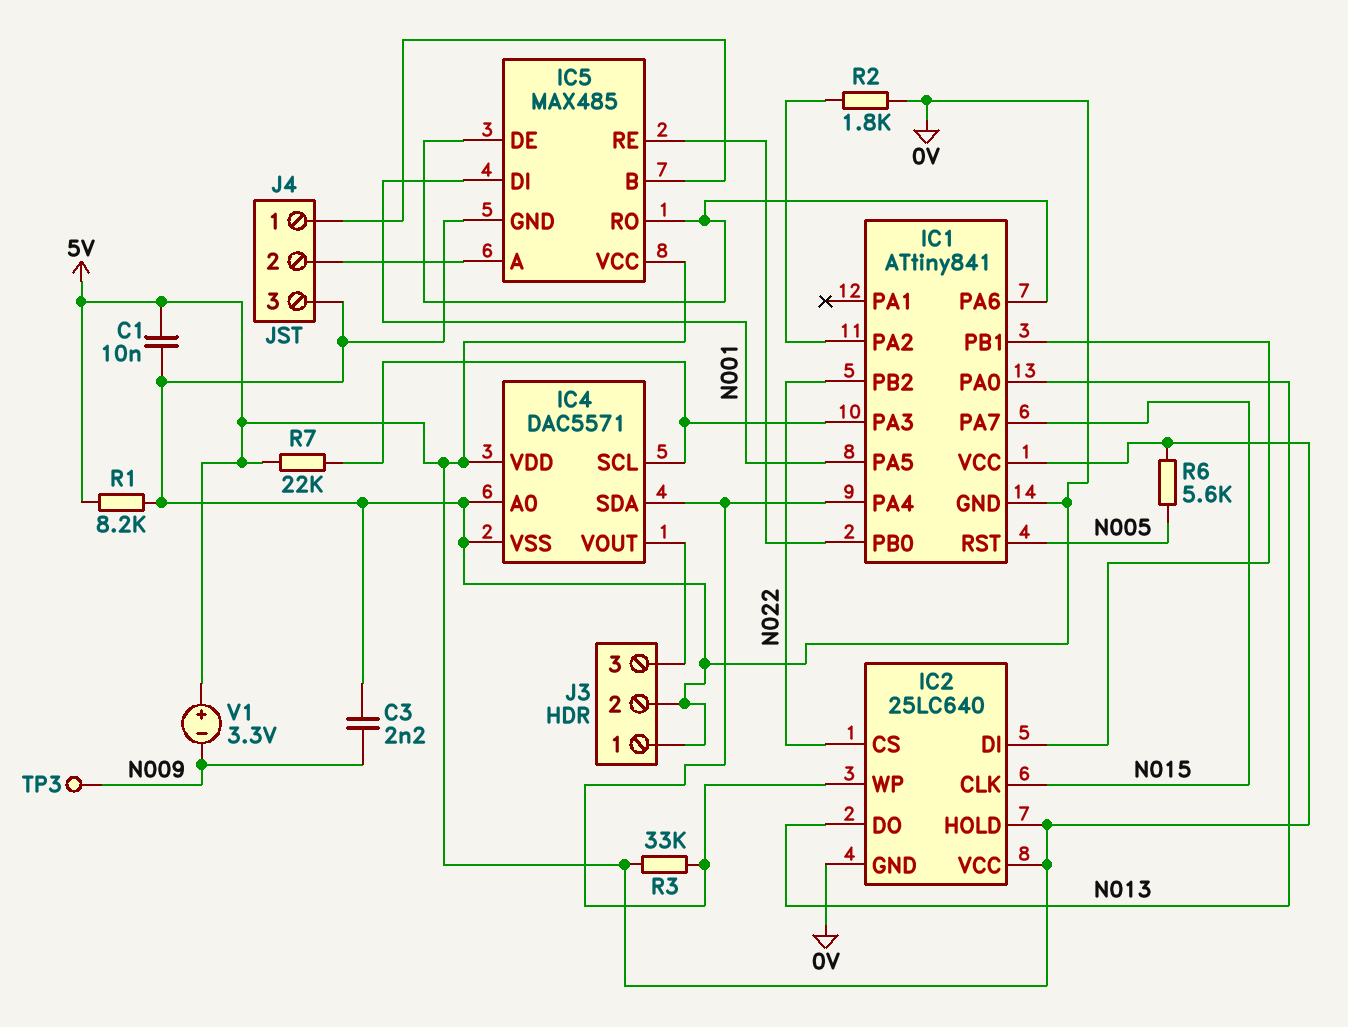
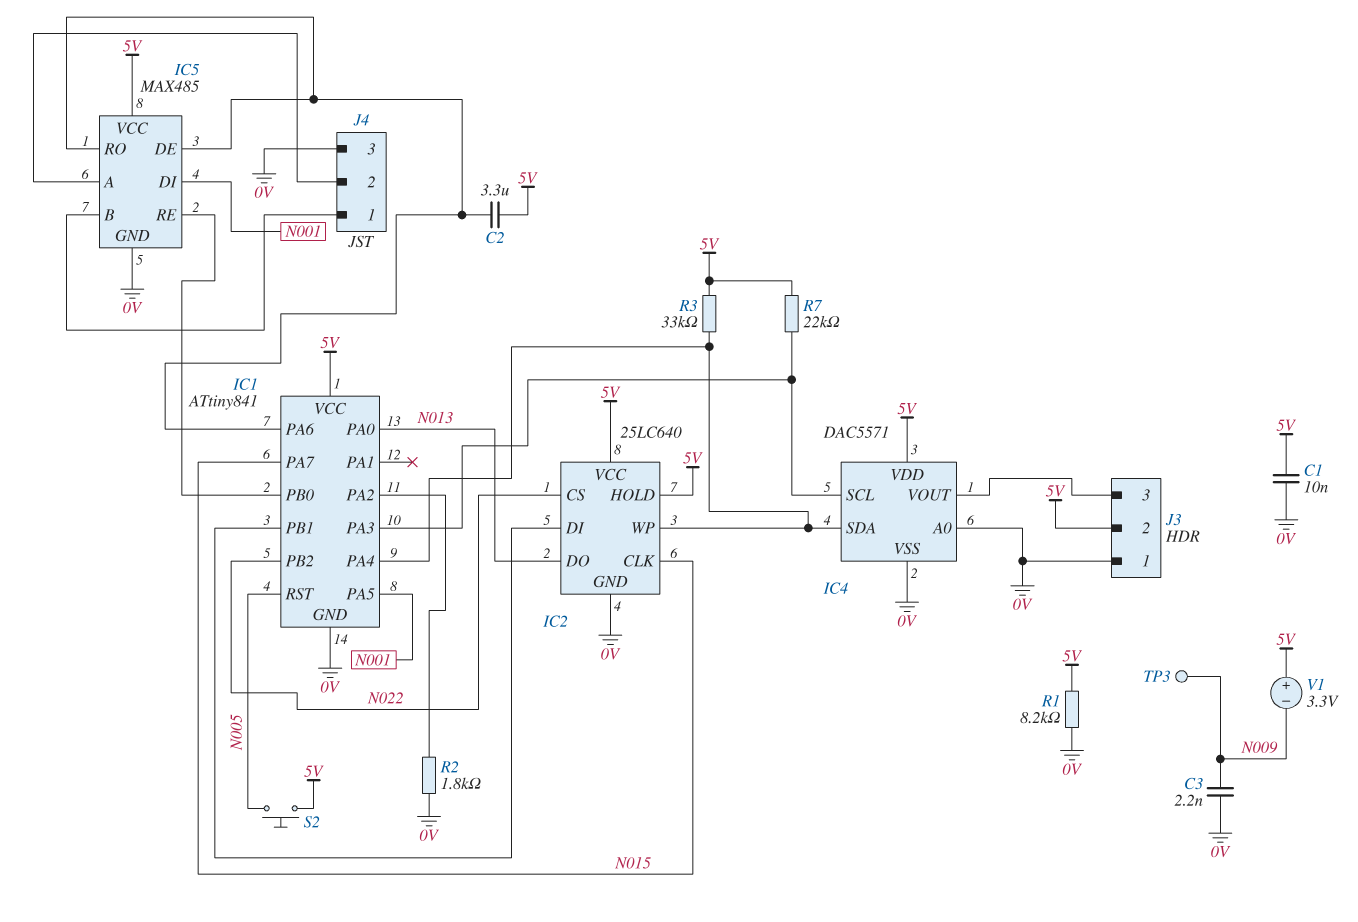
C2: none -> 3.3uF (5V, IC1/PA6)
J3 pin 2: 0V -> 5V
R6: 5.6k (5V, N005) -> none
S2: none -> button (5V, N005)

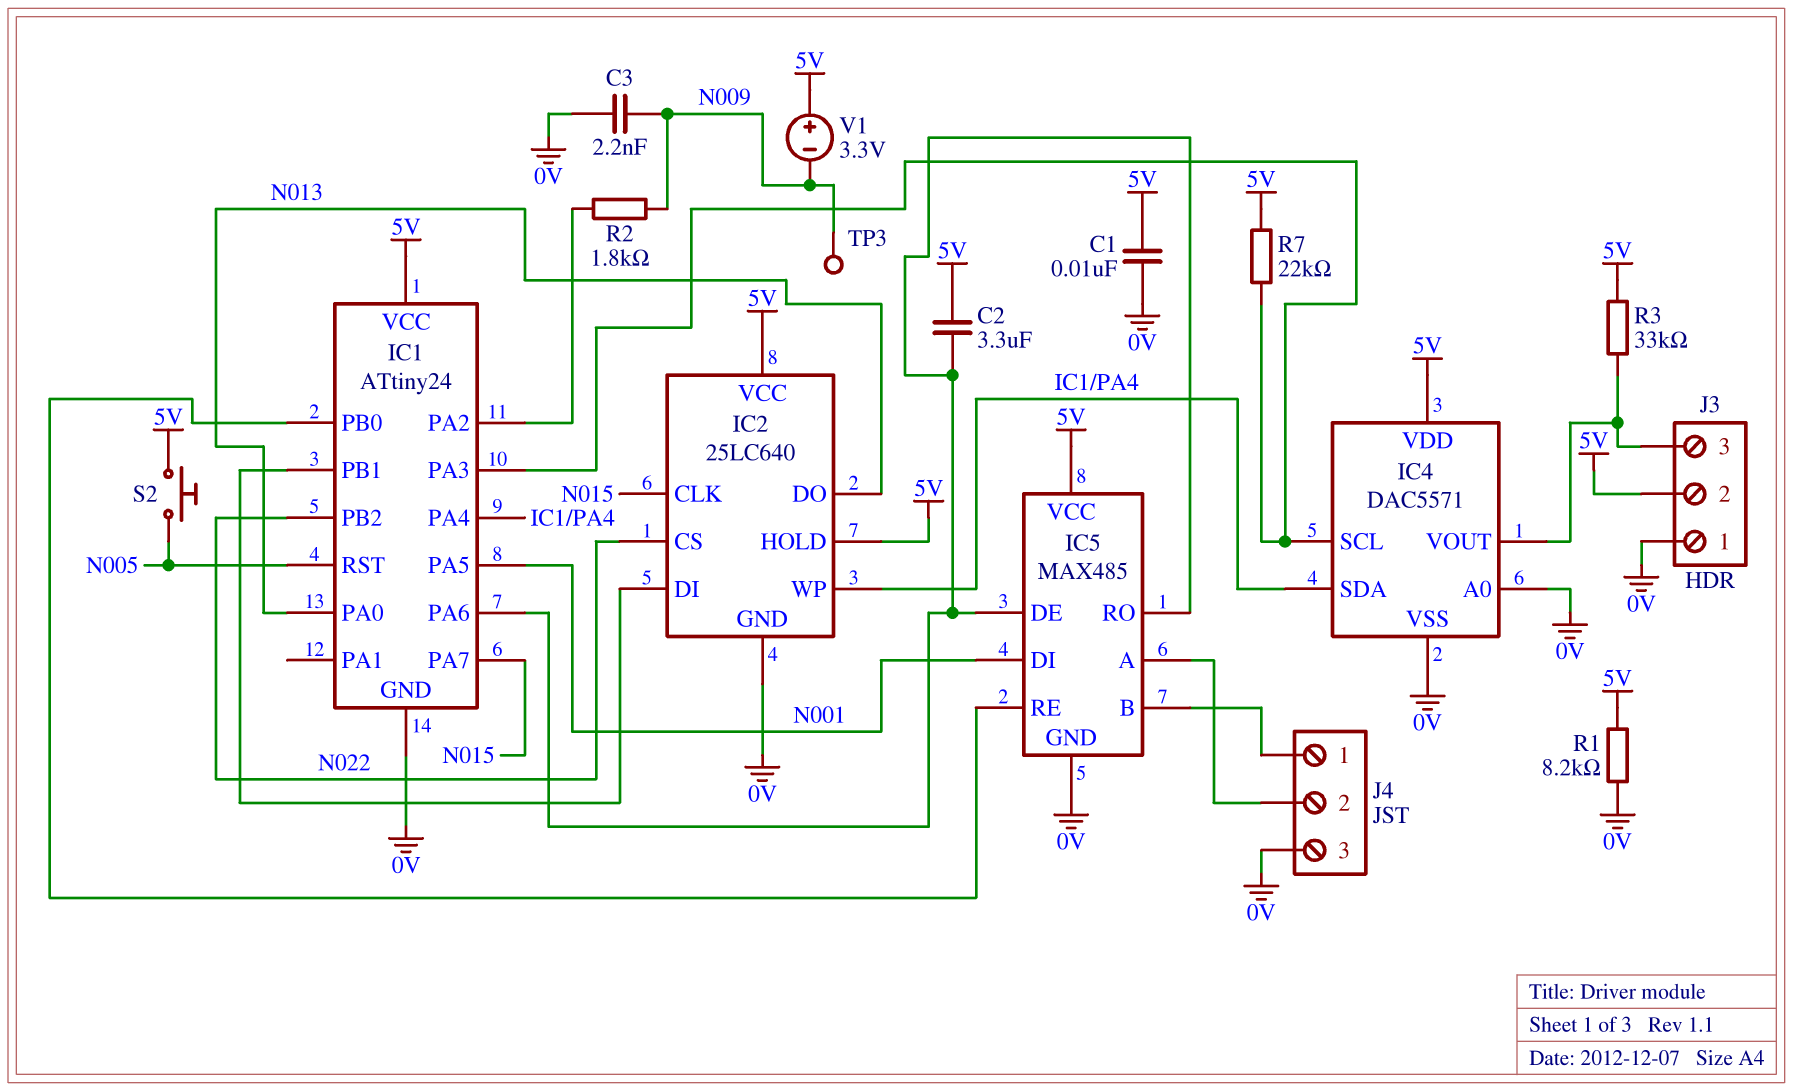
IC1: ATtiny841 -> ATtiny24
R2: 1.8k (0V, IC1/PA2) -> 1.8k (IC1/PA2, N009)
R3: 33k (5V, IC1/PA4) -> 33k (5V, IC4/VOUT)

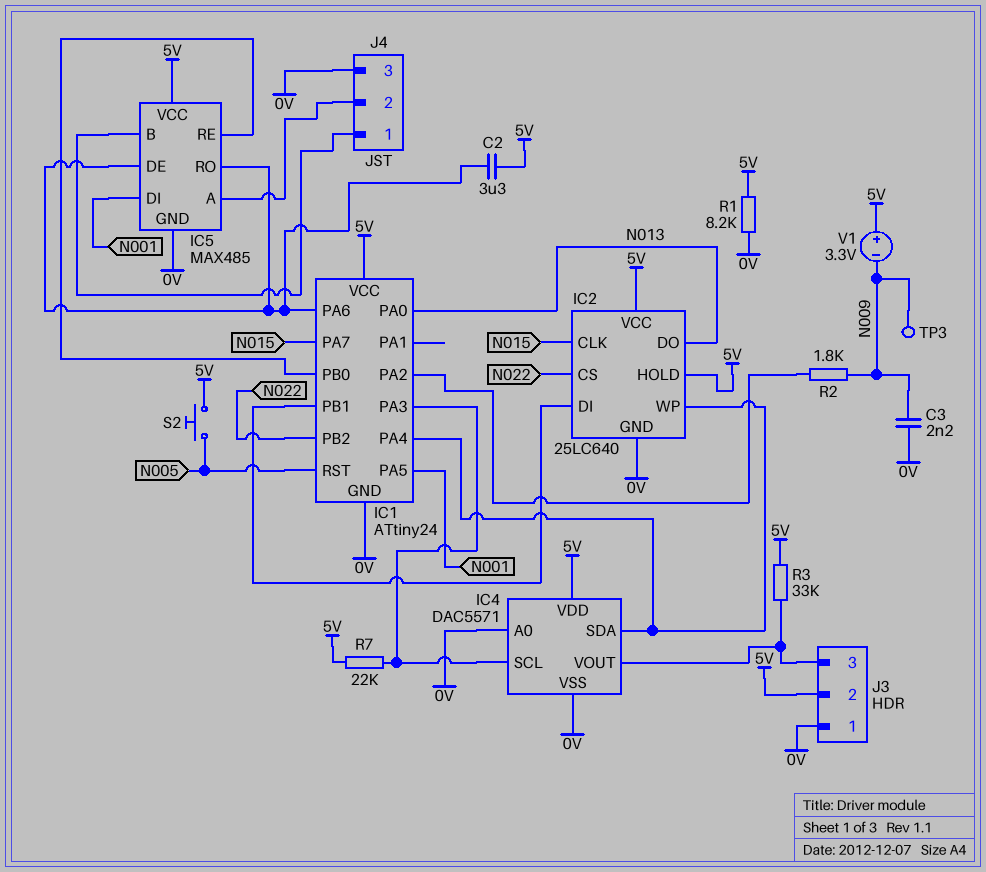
C1: 10nF (0V, 5V) -> none

